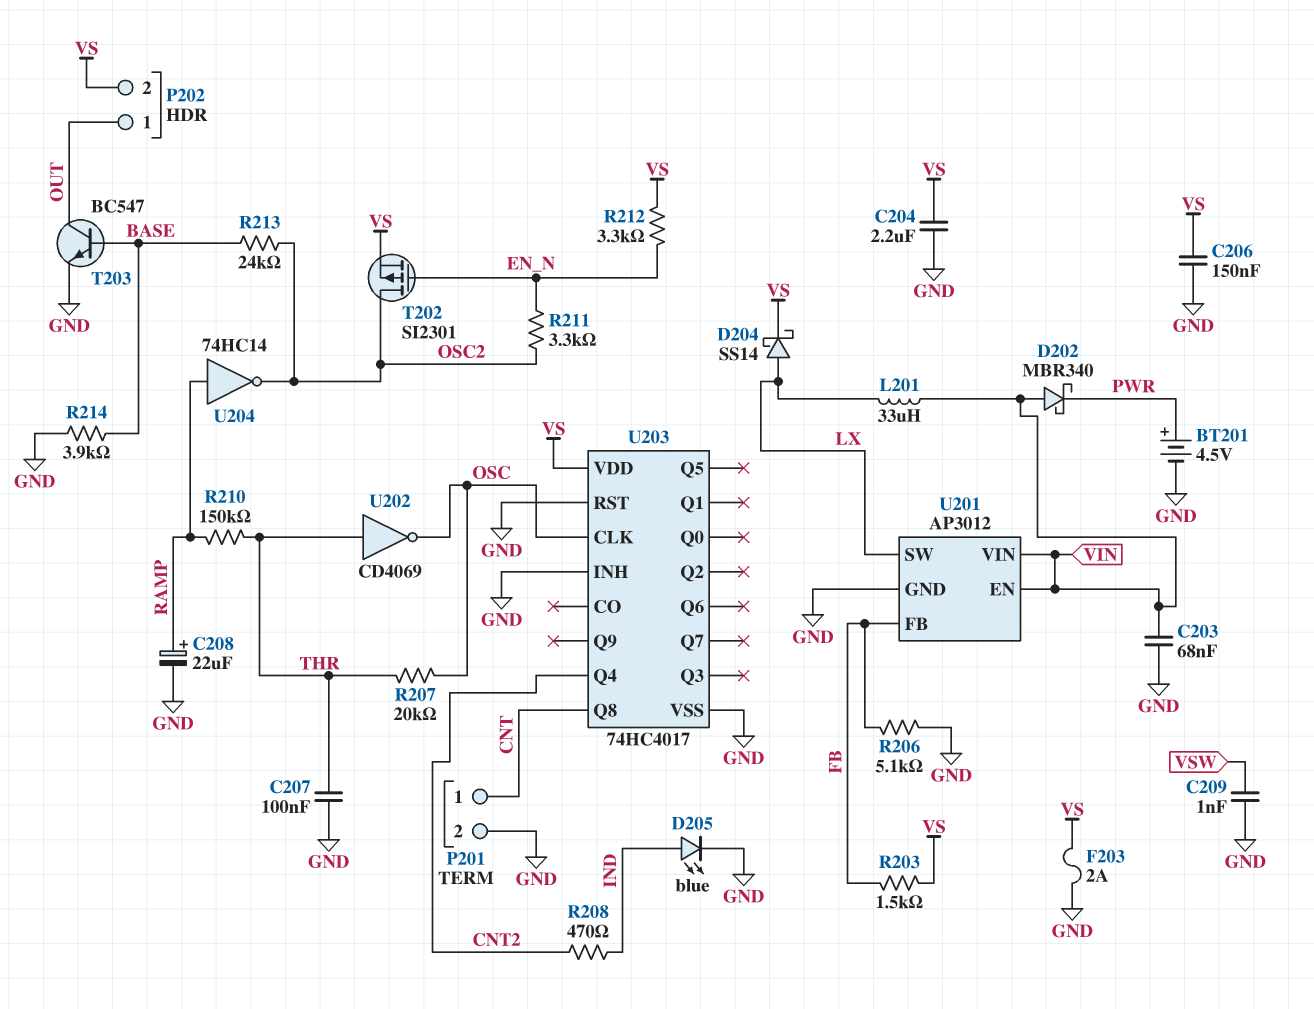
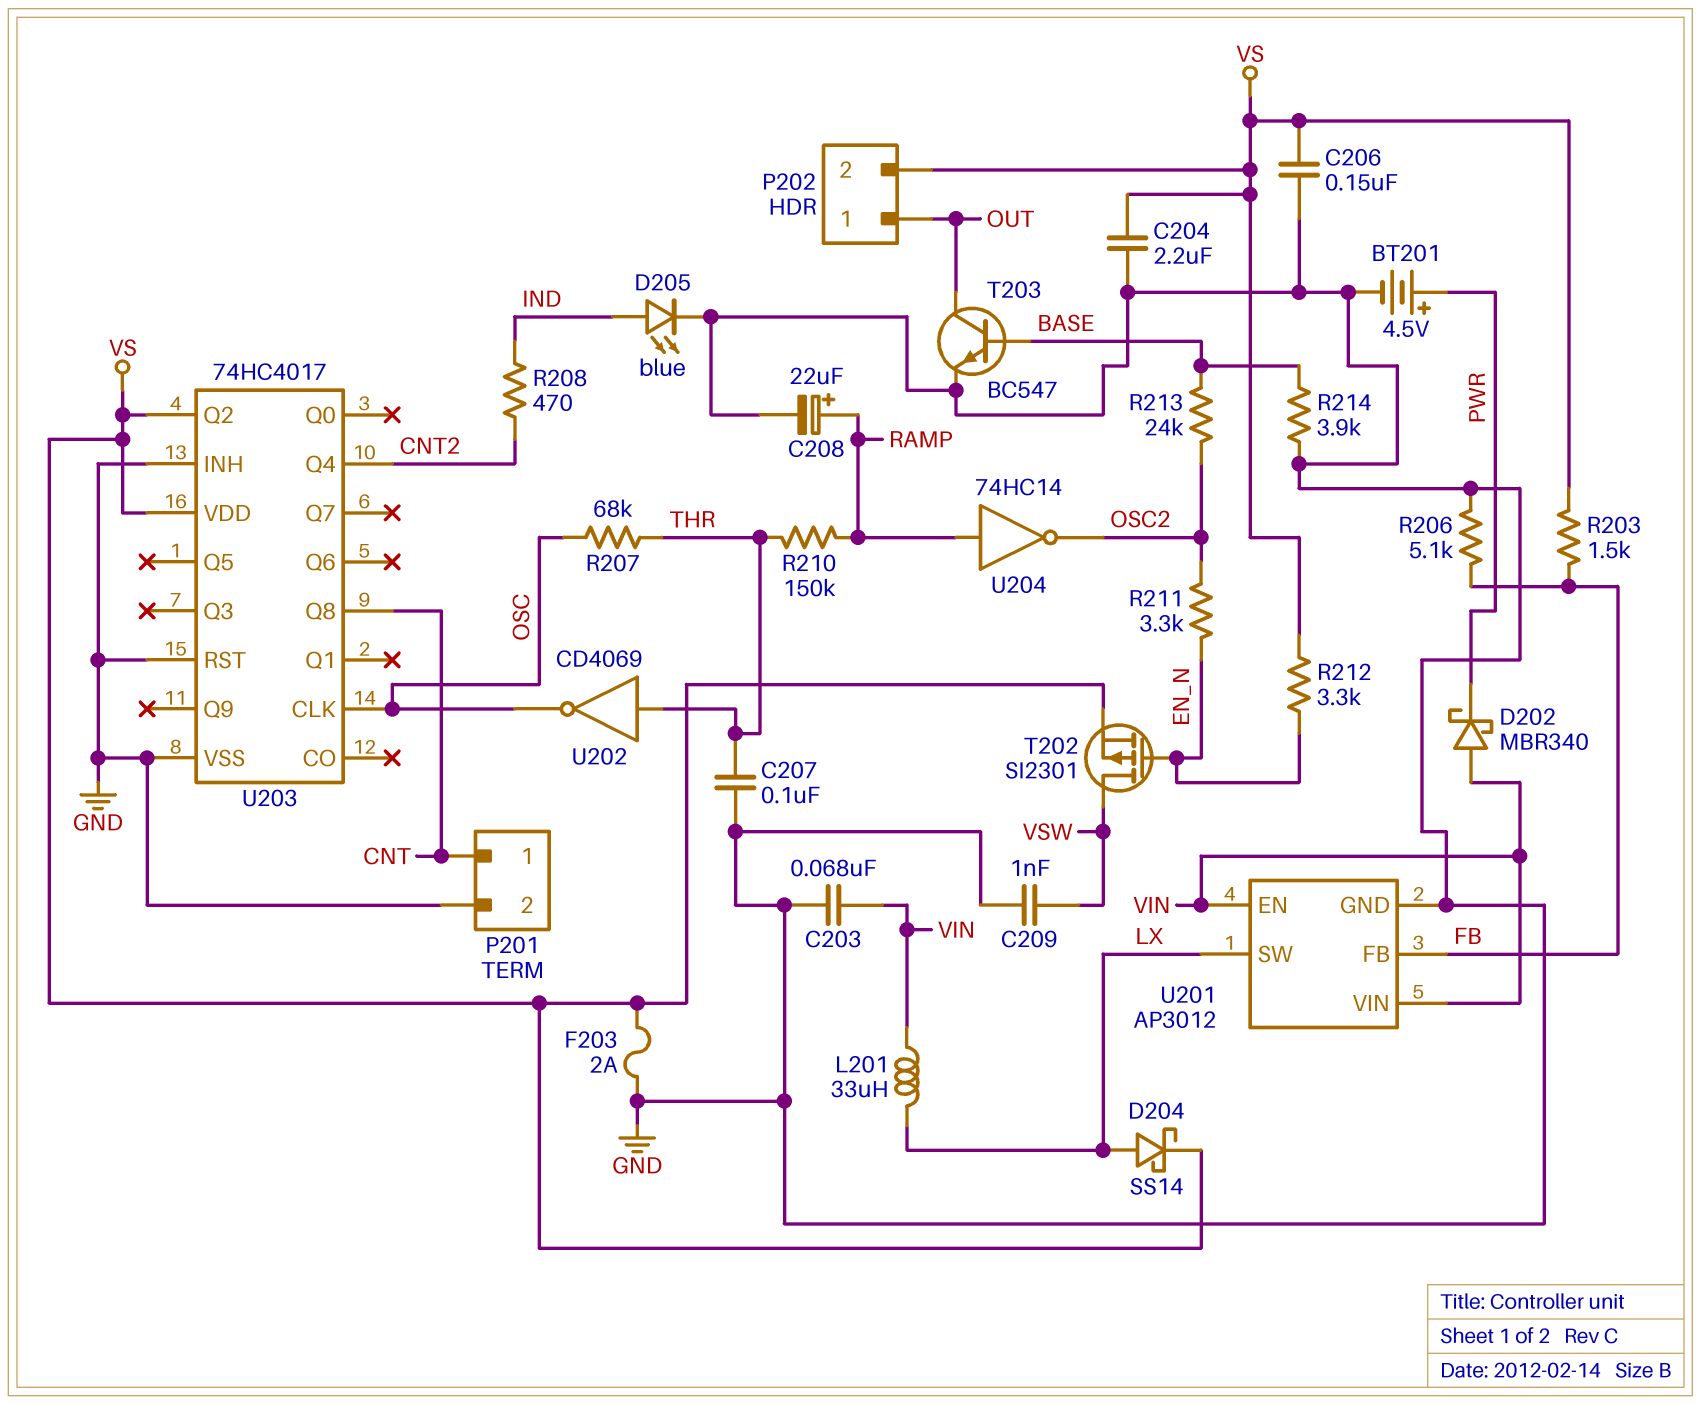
R207: 20k (OSC, THR) -> 68k (OSC, THR)
T202: PMOS SI2301 (G EN_N, D OSC2, S VS) -> PMOS SI2301 (G EN_N, D VSW, S VS)
U203 pin Q2: none -> VS

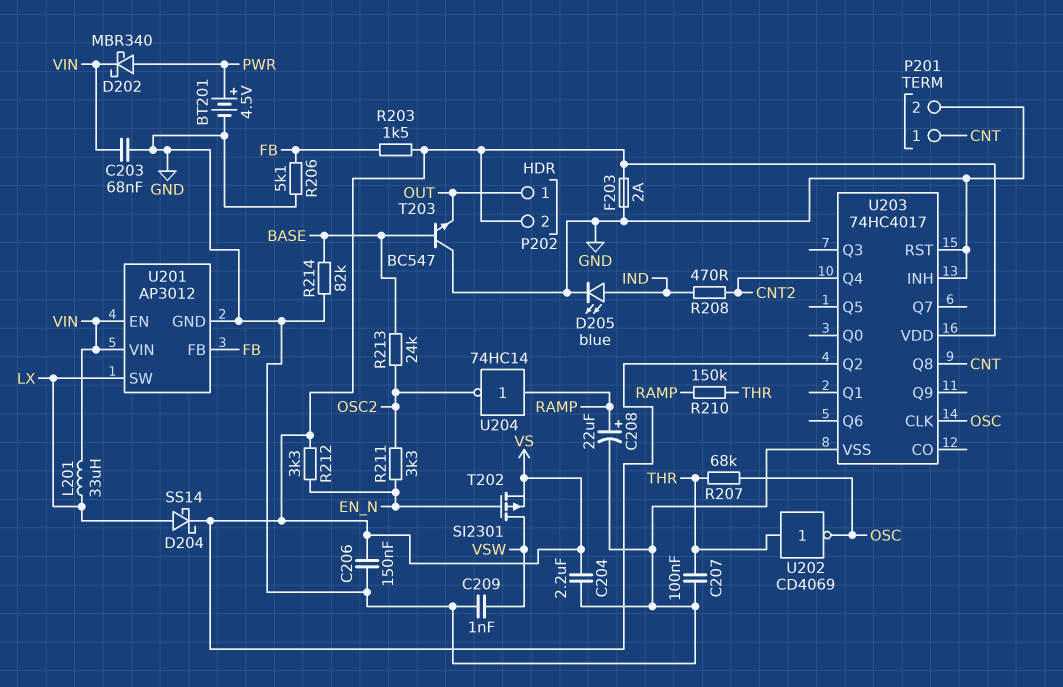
D202: schottky MBR340 (A VIN, K PWR) -> schottky MBR340 (A PWR, K VIN)
R214: 3.9k (BASE, GND) -> 82k (BASE, GND)
T203: NPN BC547 (B BASE, C OUT, E GND) -> NPN BC547 (B BASE, C GND, E OUT)

